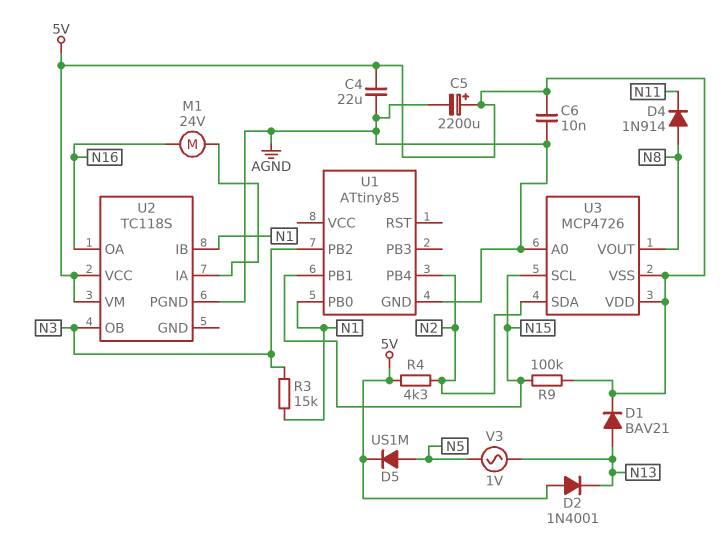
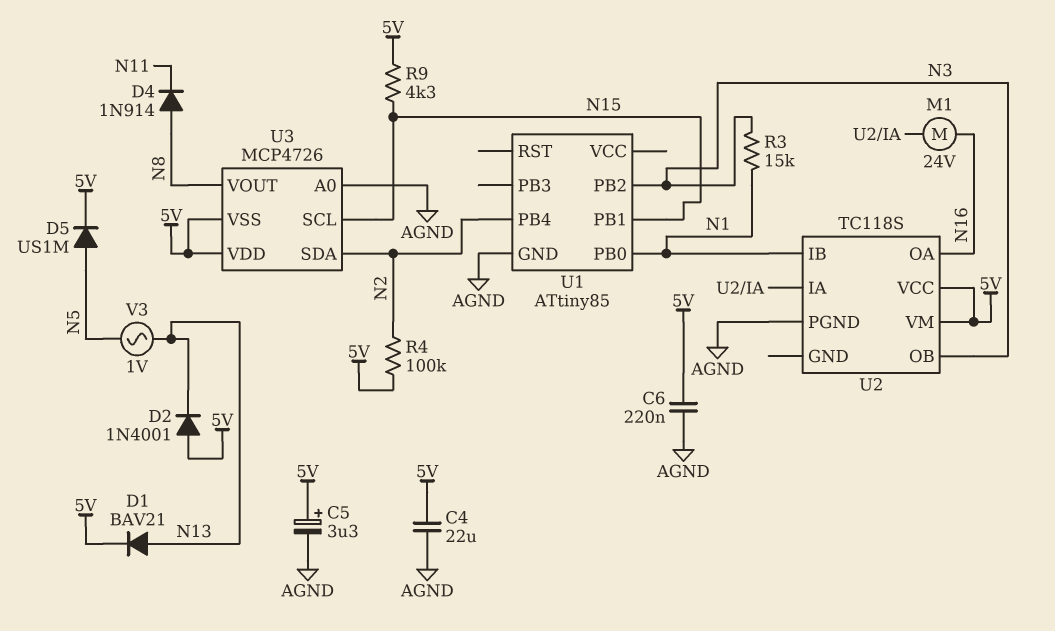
C5: 2200uF (plus 5V, minus AGND) -> 3.3uF (plus 5V, minus AGND)
C6: 10nF (5V, AGND) -> 220nF (5V, AGND)
R4: 4.3k (5V, N2) -> 100k (5V, N2)
R9: 100k (5V, N15) -> 4.3k (5V, N15)

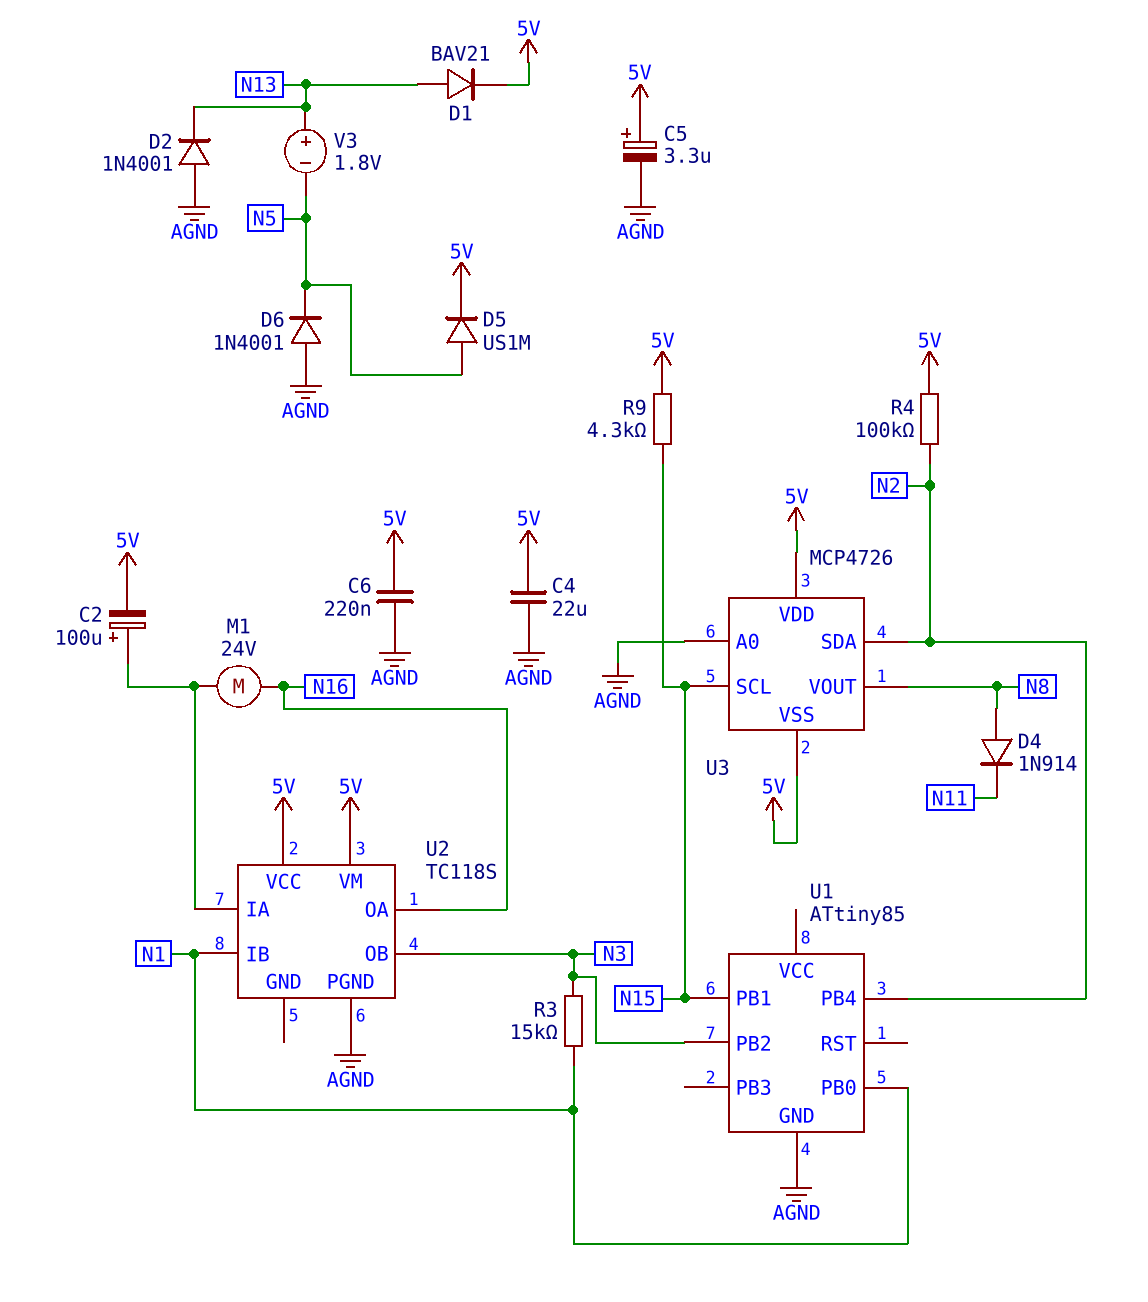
C2: none -> 100uF (plus U2/IA, minus 5V)
D2: diode 1N4001 (A 5V, K N13) -> diode 1N4001 (A AGND, K N13)
D6: none -> diode 1N4001 (A AGND, K N5)
V3: AC 1V (N5, N13) -> 1.8V (plus N13, minus N5)

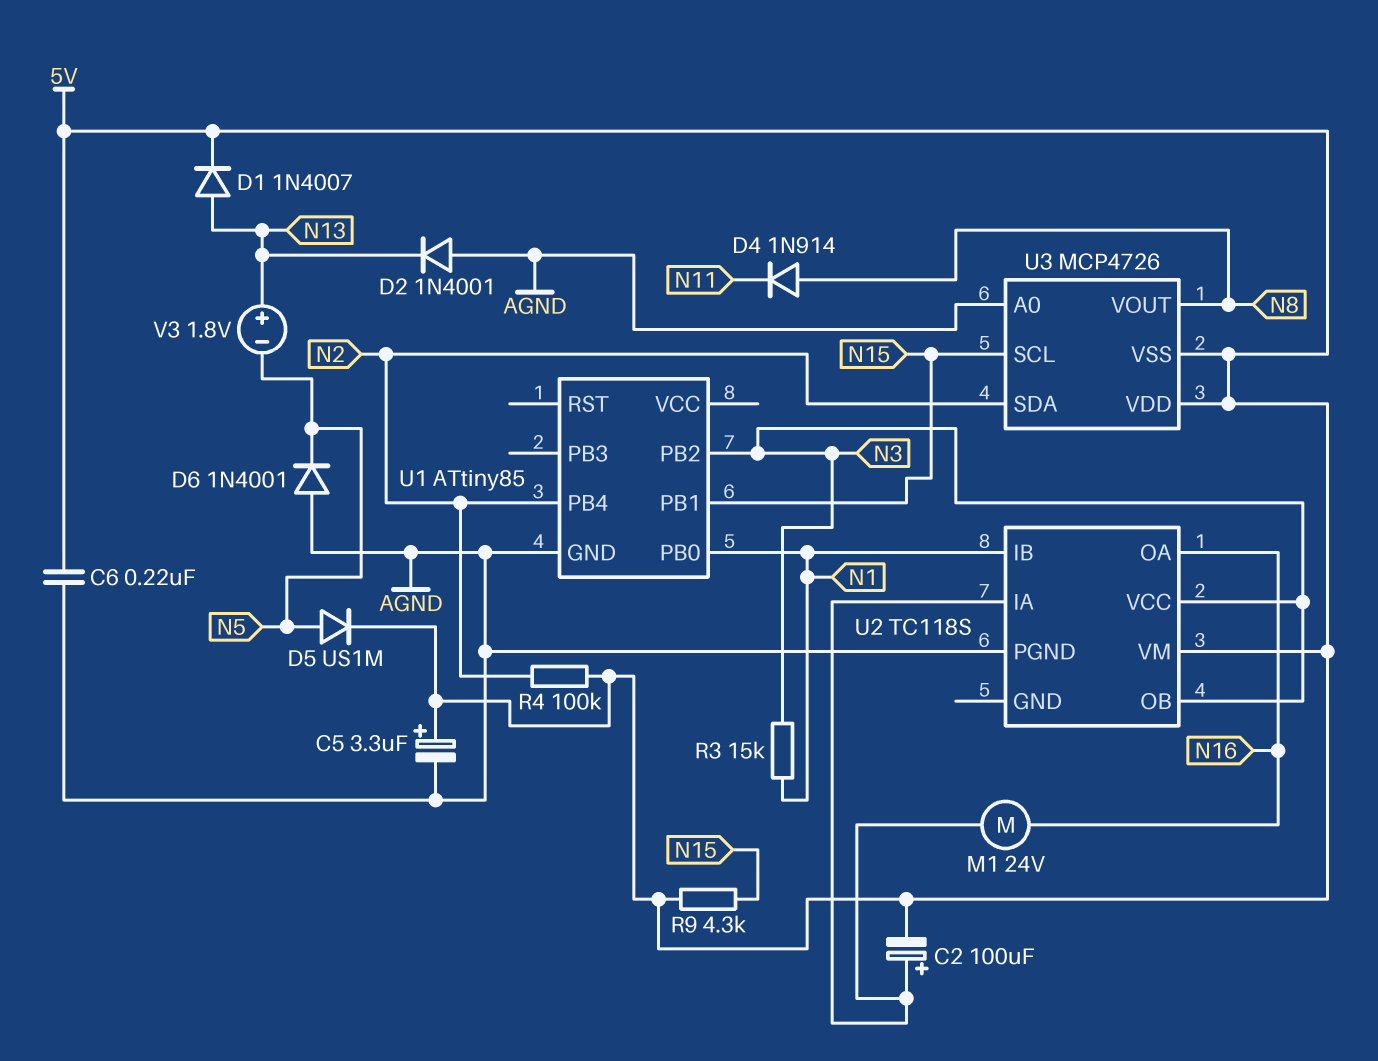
C4: 22uF (5V, AGND) -> none
D1: diode BAV21 (A N13, K 5V) -> diode 1N4007 (A N13, K 5V)
U2 pin VCC: 5V -> N3

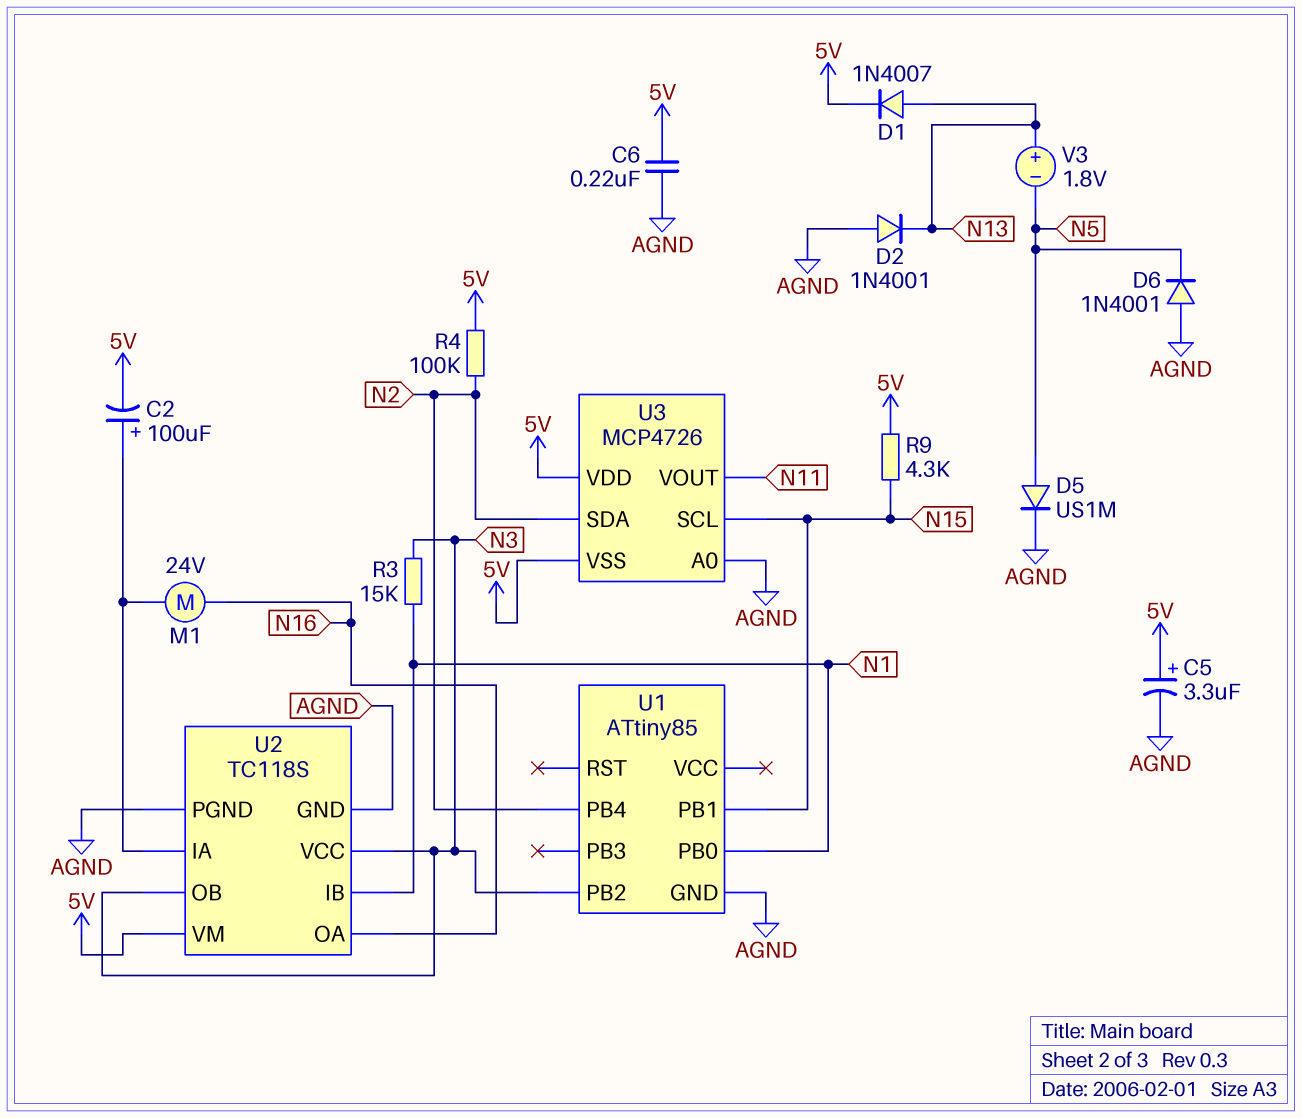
D4: diode 1N914 (A N8, K N11) -> none
D5: diode US1M (A N5, K 5V) -> diode US1M (A N5, K AGND)
U2 pin GND: none -> AGND
U3 pin VOUT: N8 -> N11

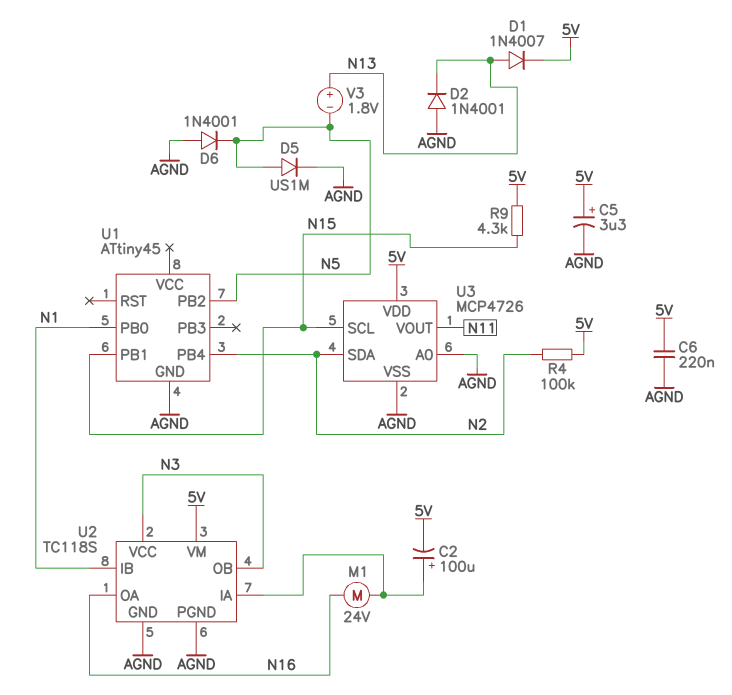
R3: 15k (N1, N3) -> none
U1: ATtiny85 -> ATtiny45
U1 pin PB2: N3 -> N5
U3 pin VSS: 5V -> AGND

